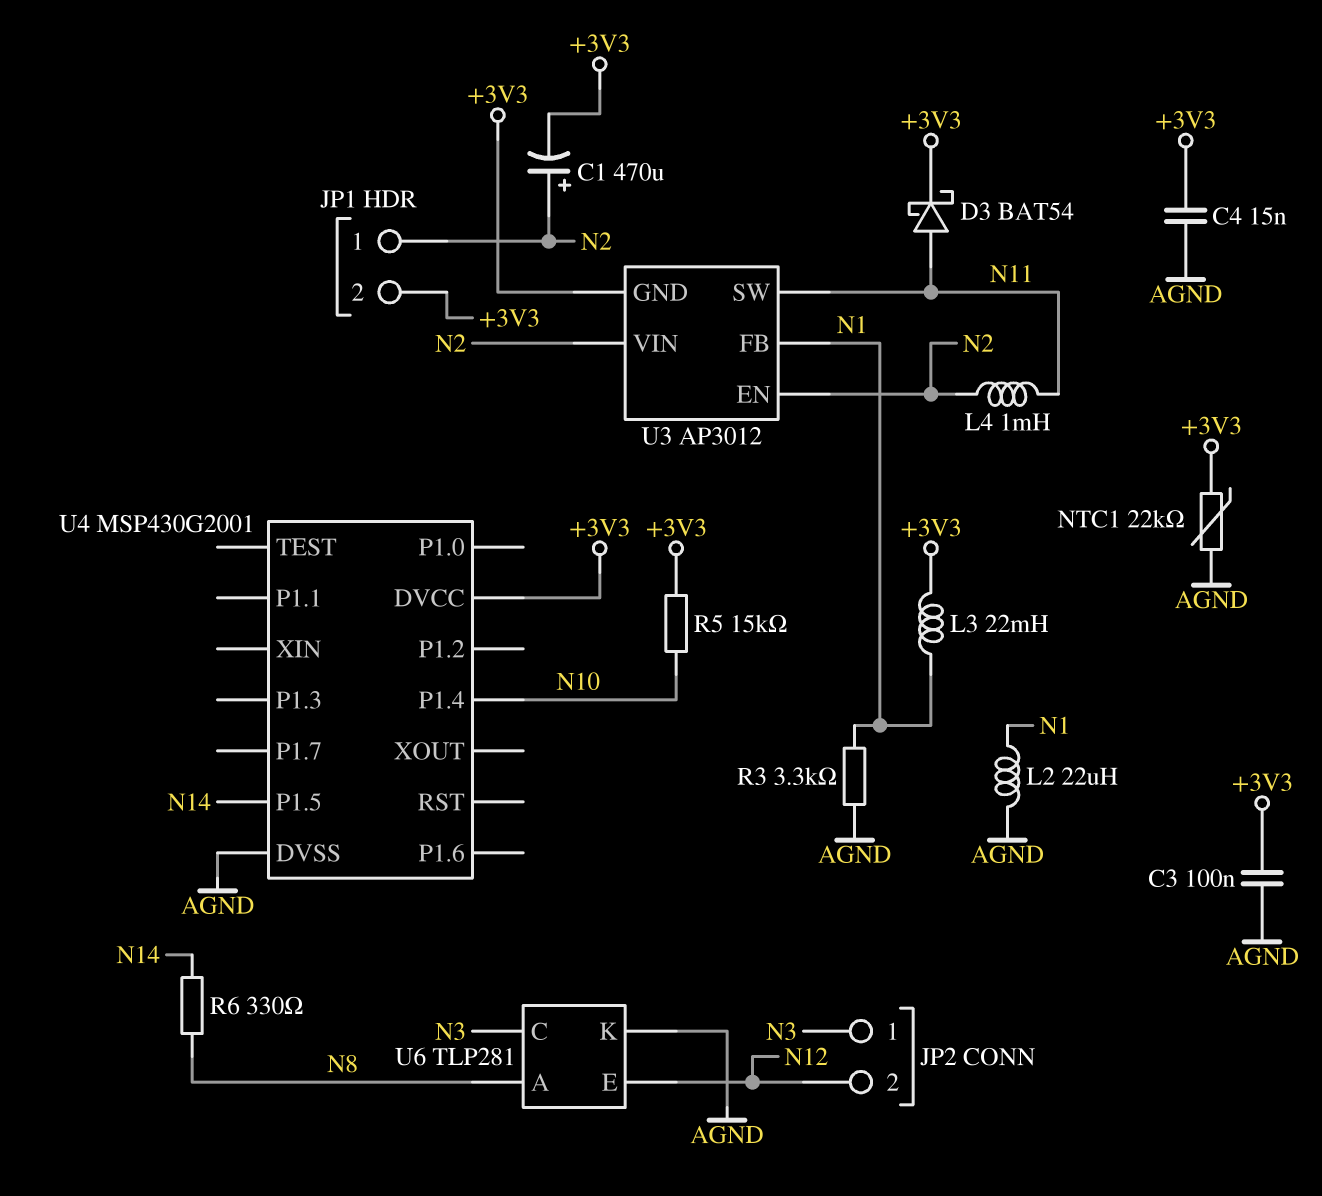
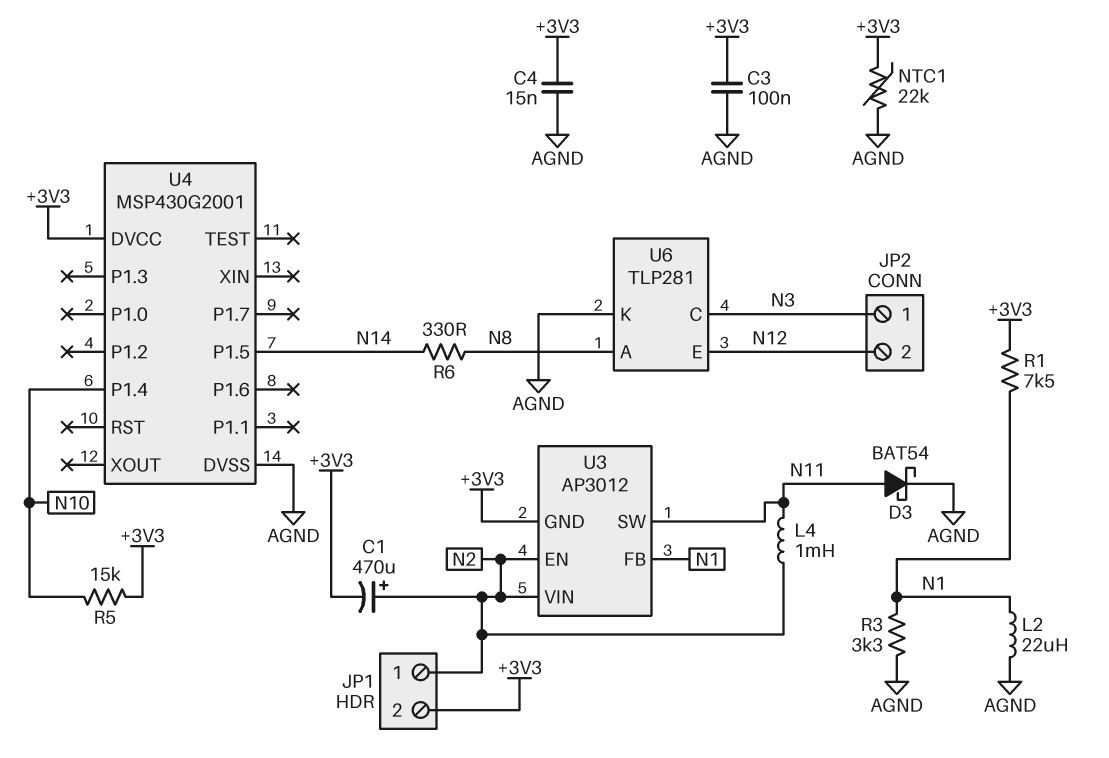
D3: schottky BAT54 (A N11, K +3V3) -> schottky BAT54 (A N11, K AGND)
L3: 22mH (+3V3, N1) -> none
R1: none -> 7.5k (+3V3, N1)

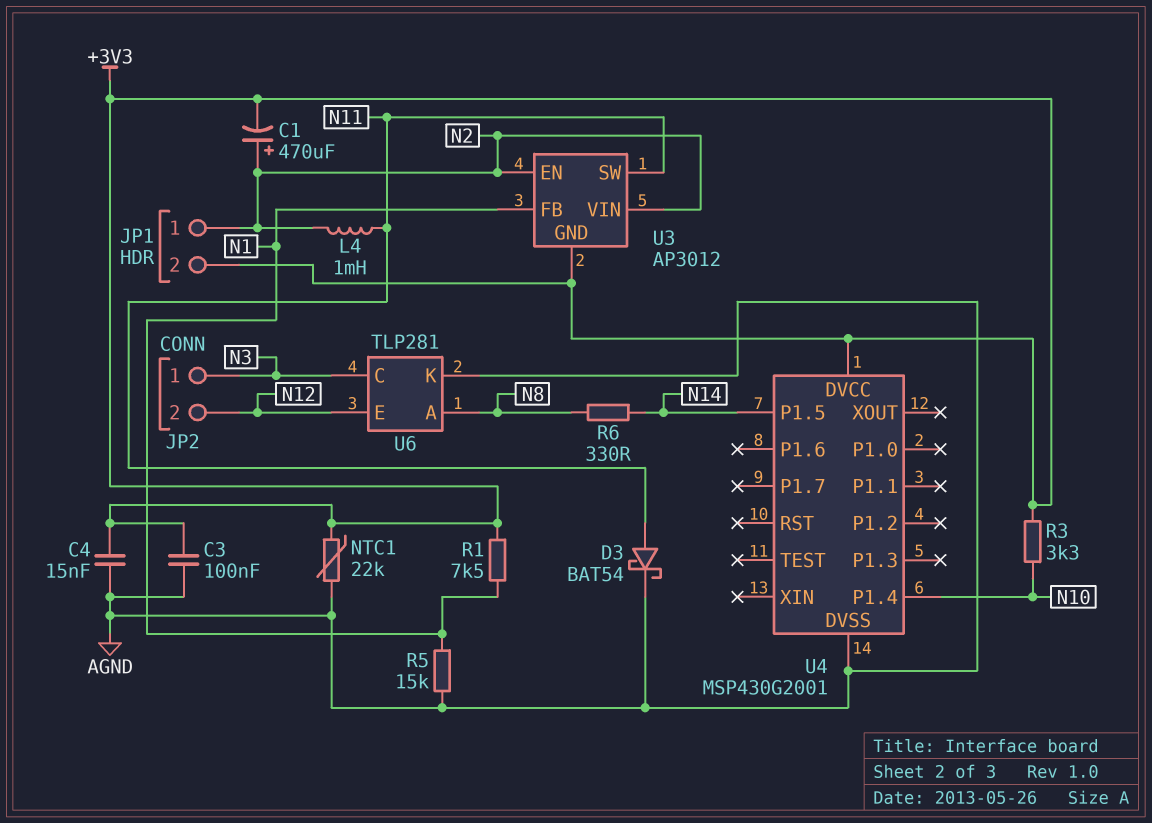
L2: 22uH (AGND, N1) -> none
R3: 3.3k (AGND, N1) -> 3.3k (+3V3, N10)
R5: 15k (+3V3, N10) -> 15k (AGND, N1)

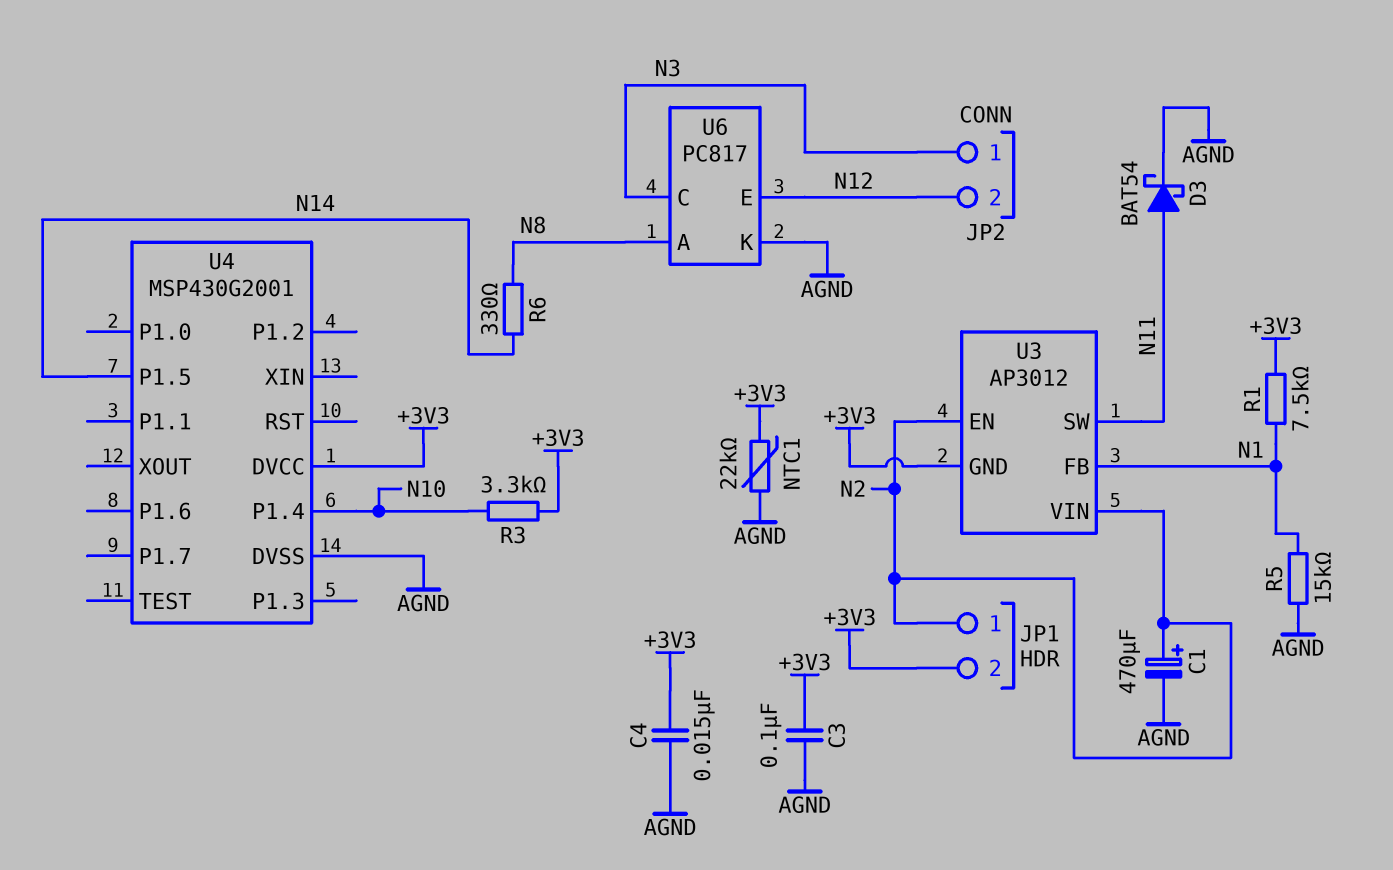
C1: 470uF (plus N2, minus +3V3) -> 470uF (plus N2, minus AGND)
L4: 1mH (N2, N11) -> none
U6: TLP281 -> PC817

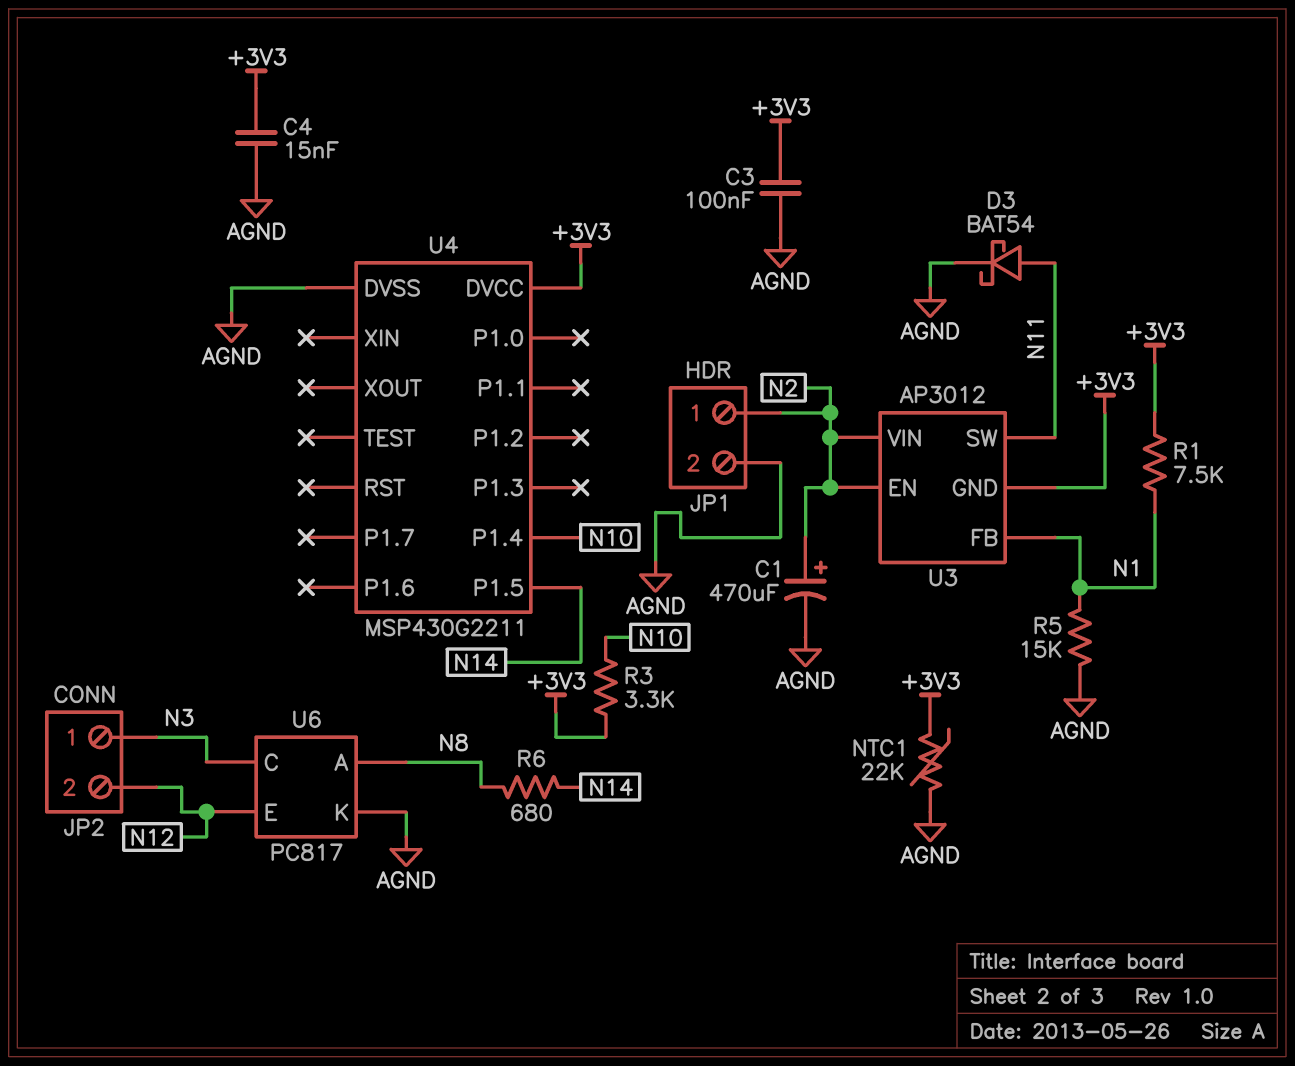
JP1 pin 2: +3V3 -> AGND
R6: 330 (N8, N14) -> 680 (N8, N14)
U4: MSP430G2001 -> MSP430G2211

